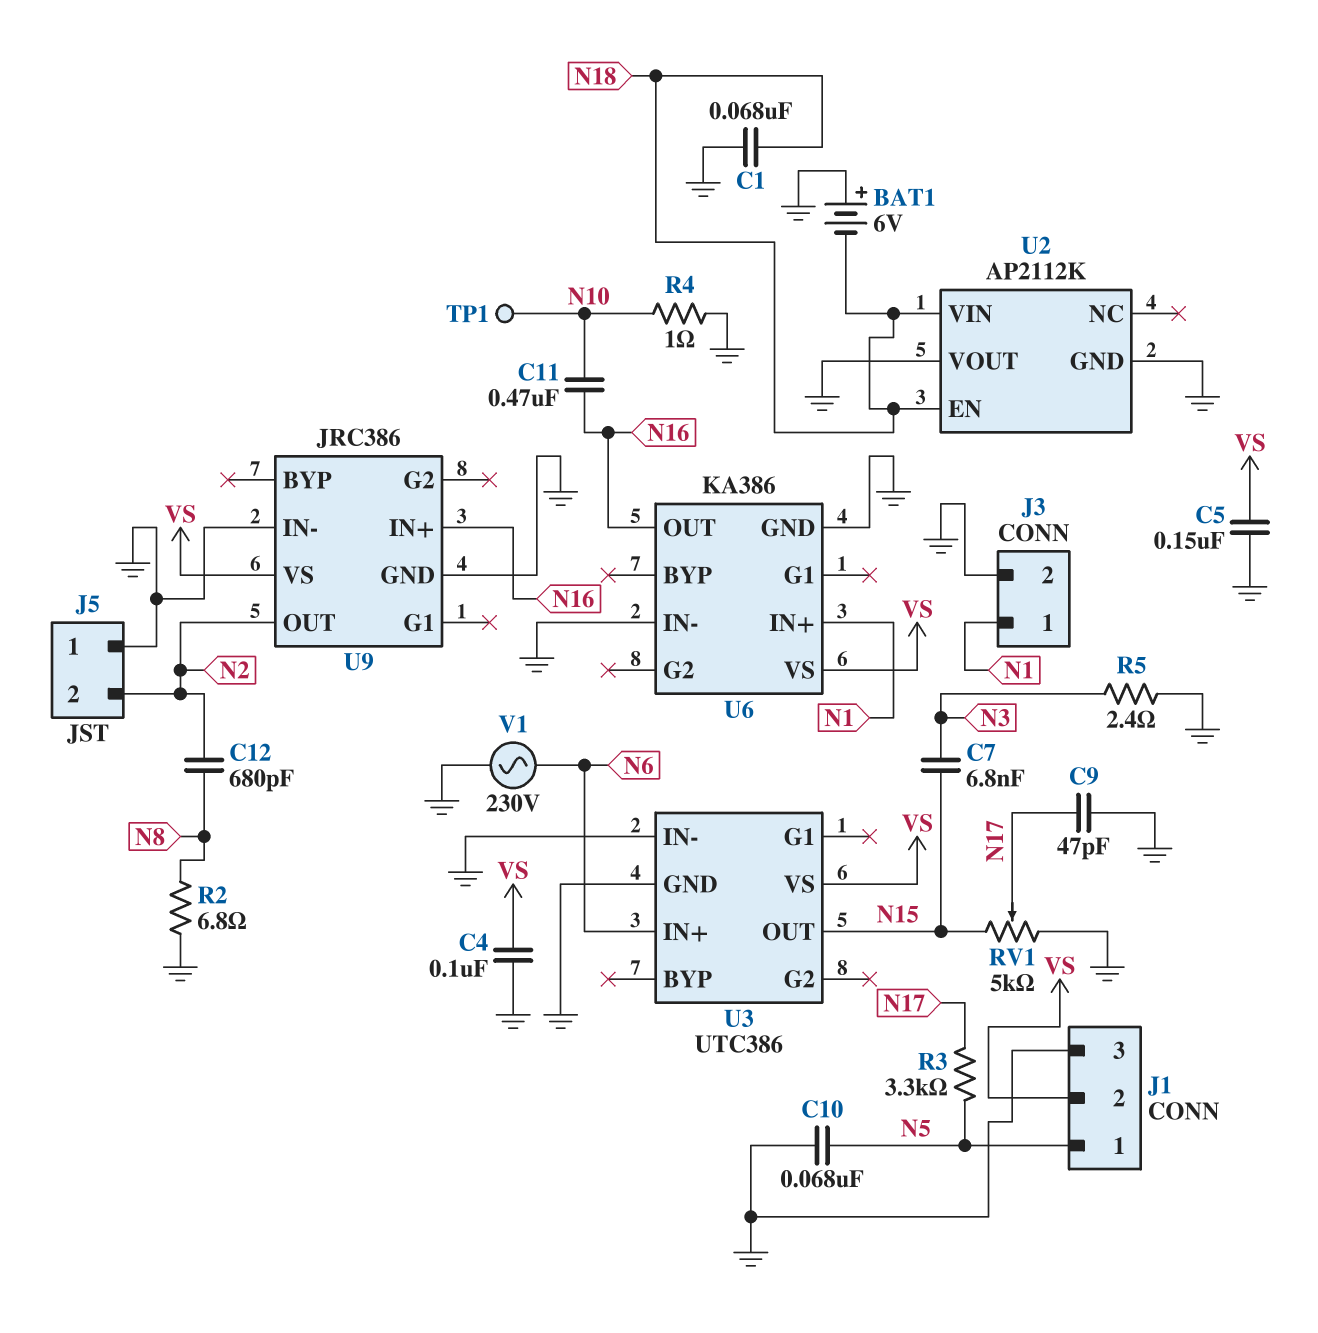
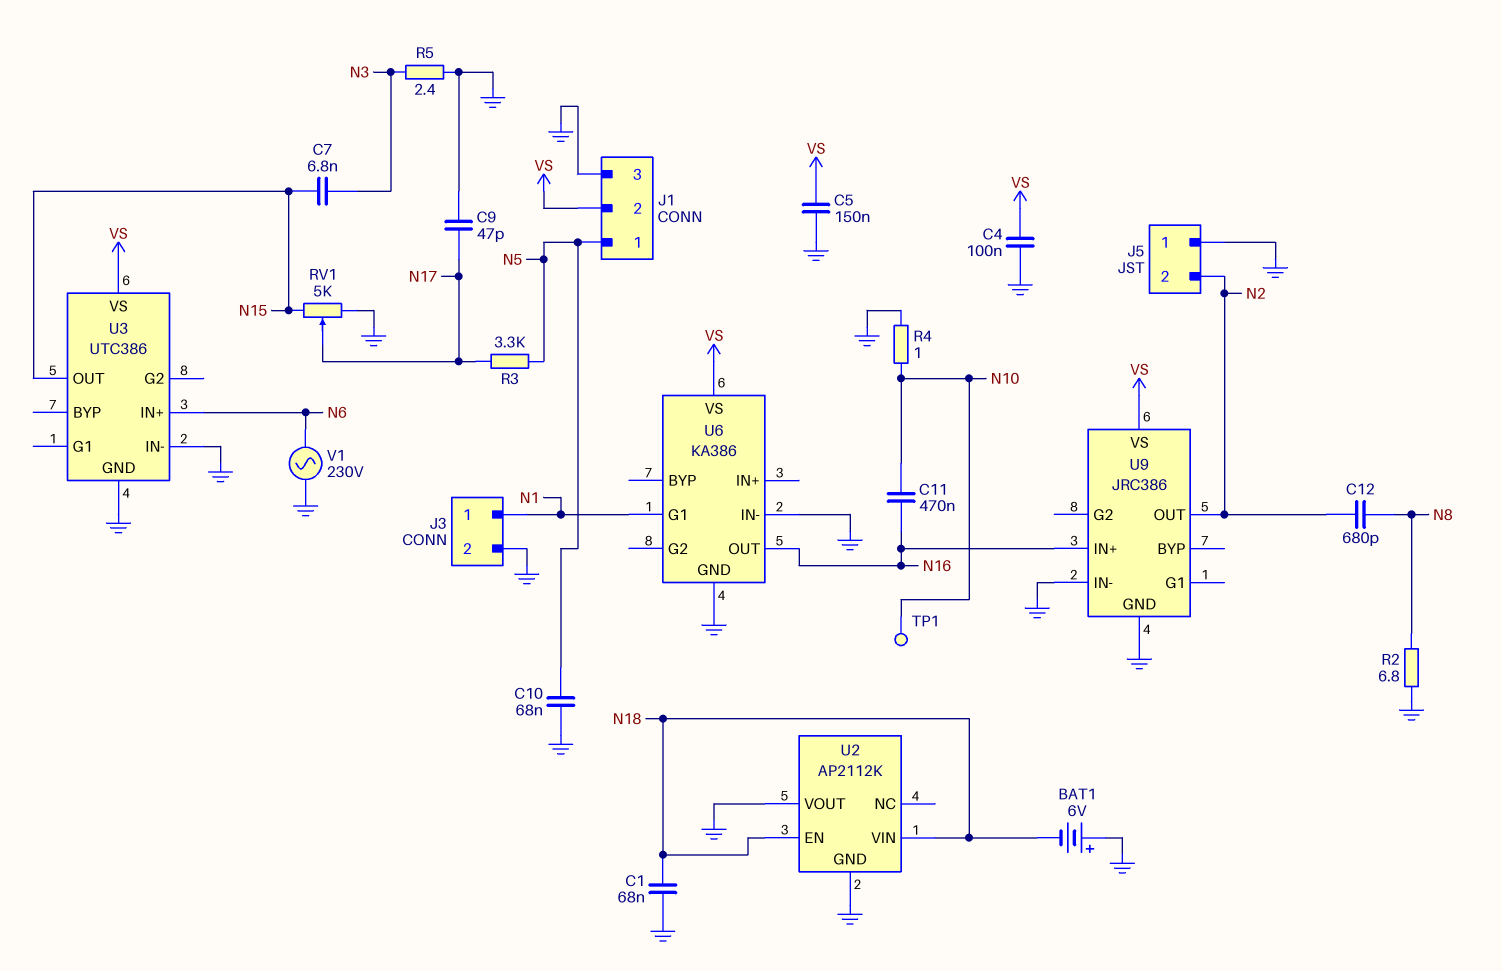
U6 pin G1: none -> N1
U6 pin IN+: N1 -> none

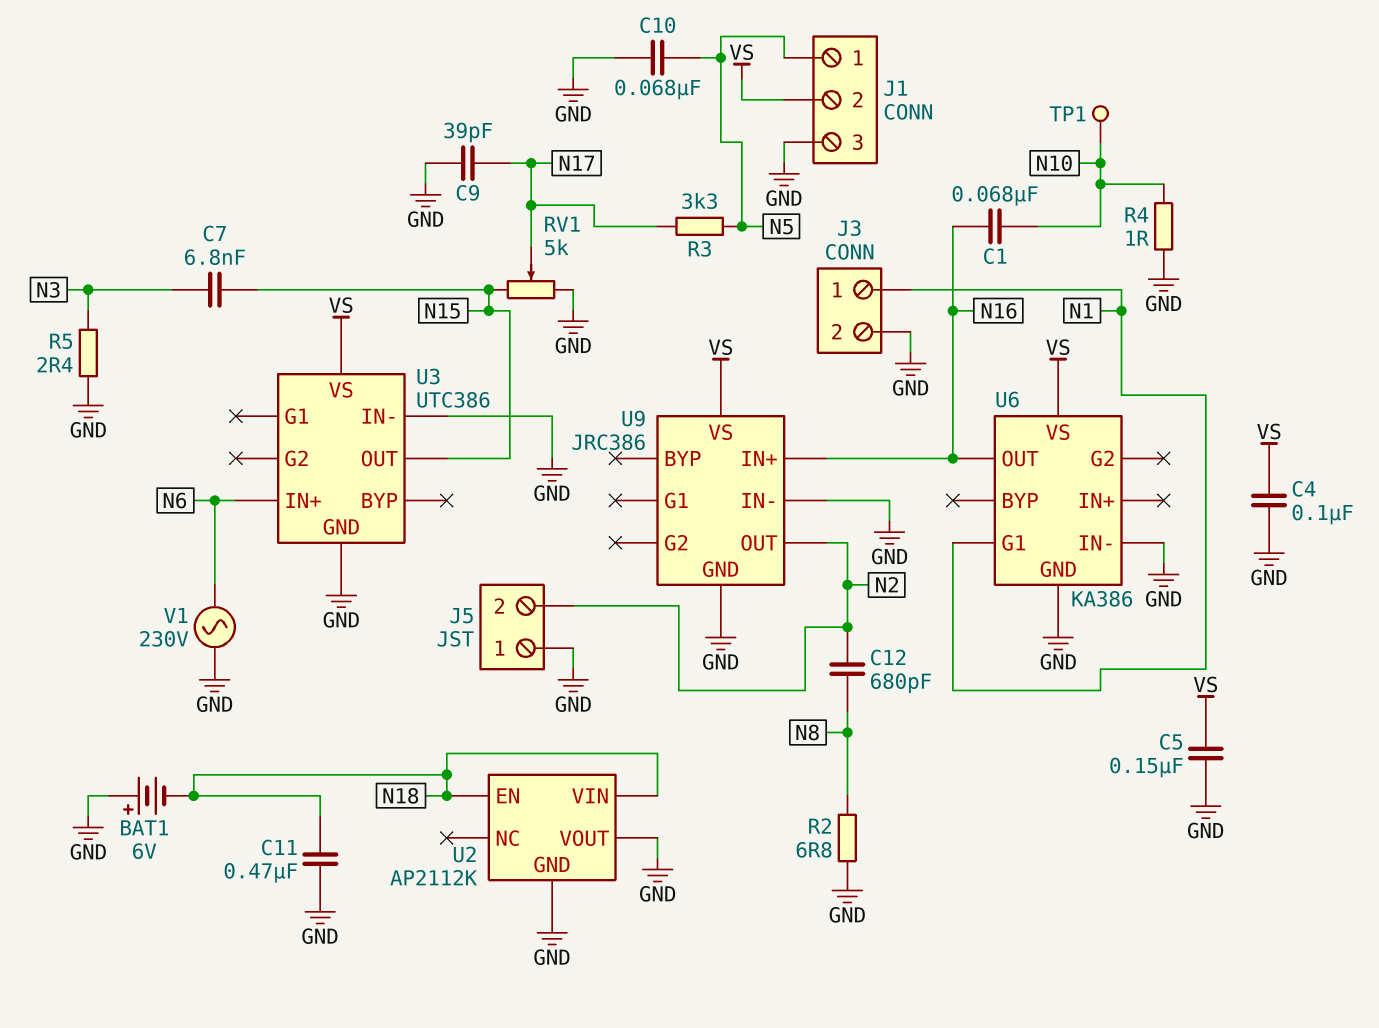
C1: 68nF (GND, N18) -> 68nF (N10, N16)
C9: 47pF (GND, N17) -> 39pF (GND, N17)
C11: 470nF (N10, N16) -> 470nF (GND, N18)

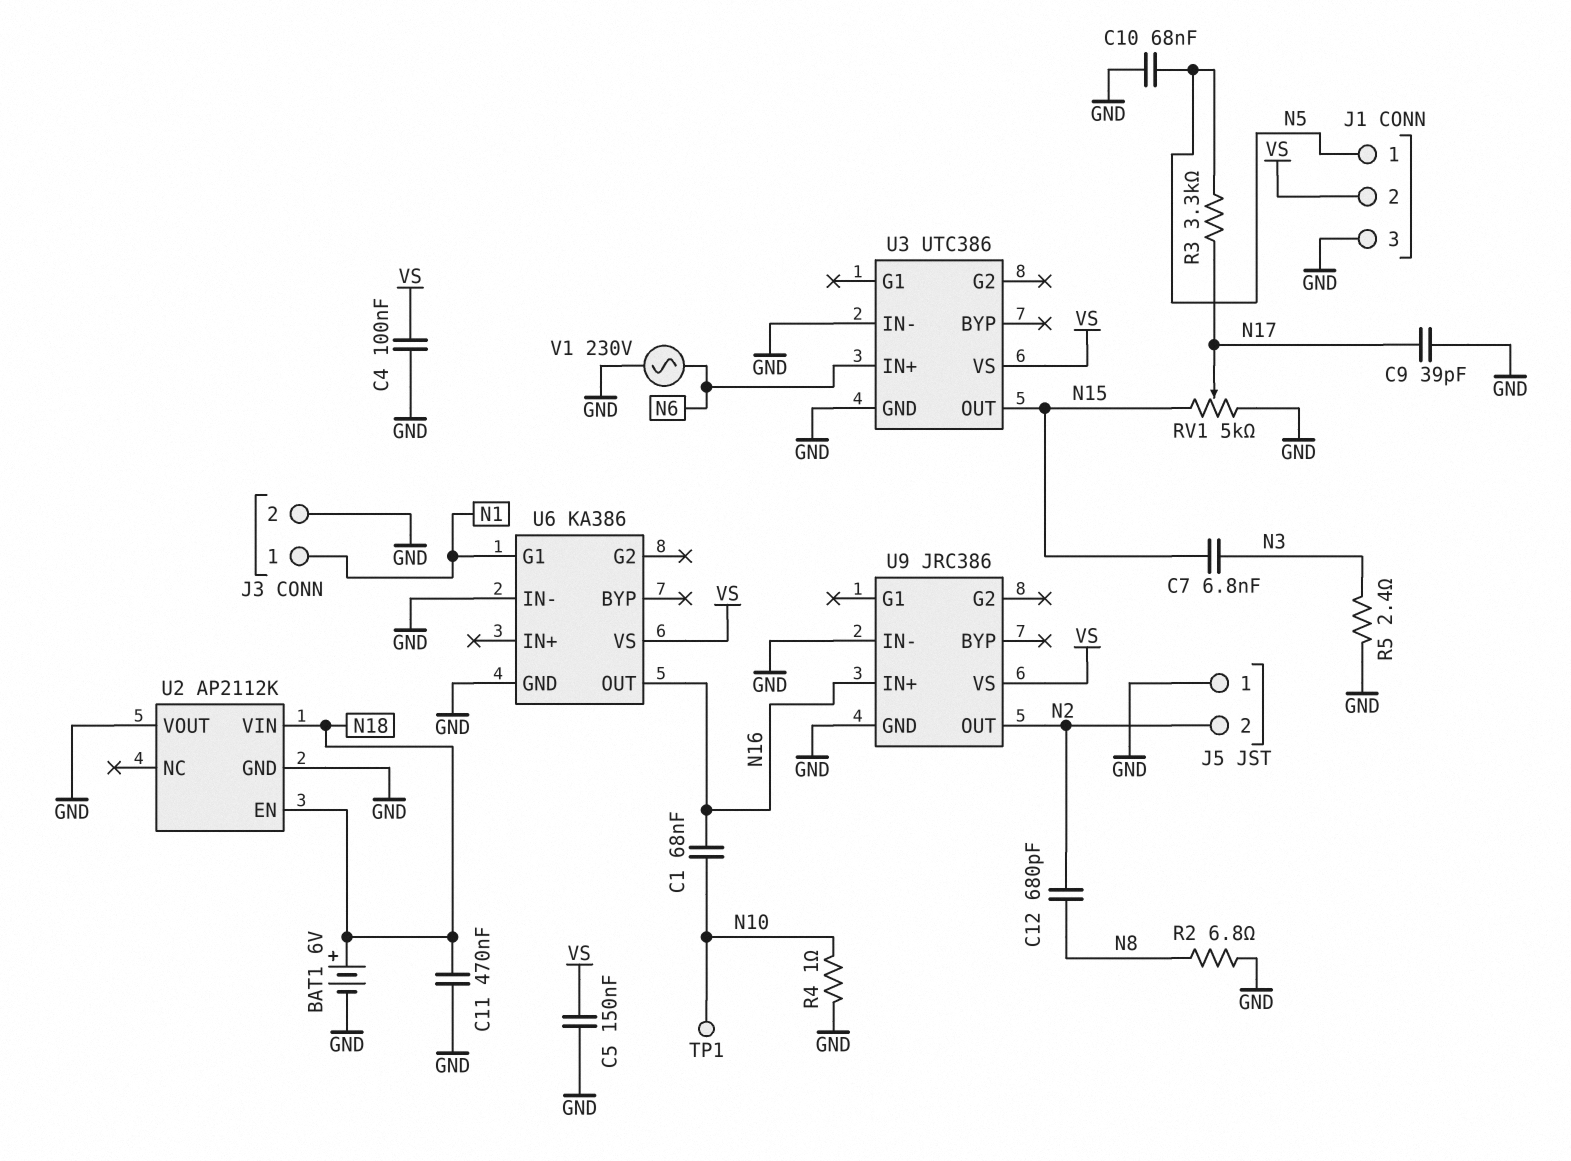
BAT1: 6V (plus GND, minus N18) -> 6V (plus N18, minus GND)

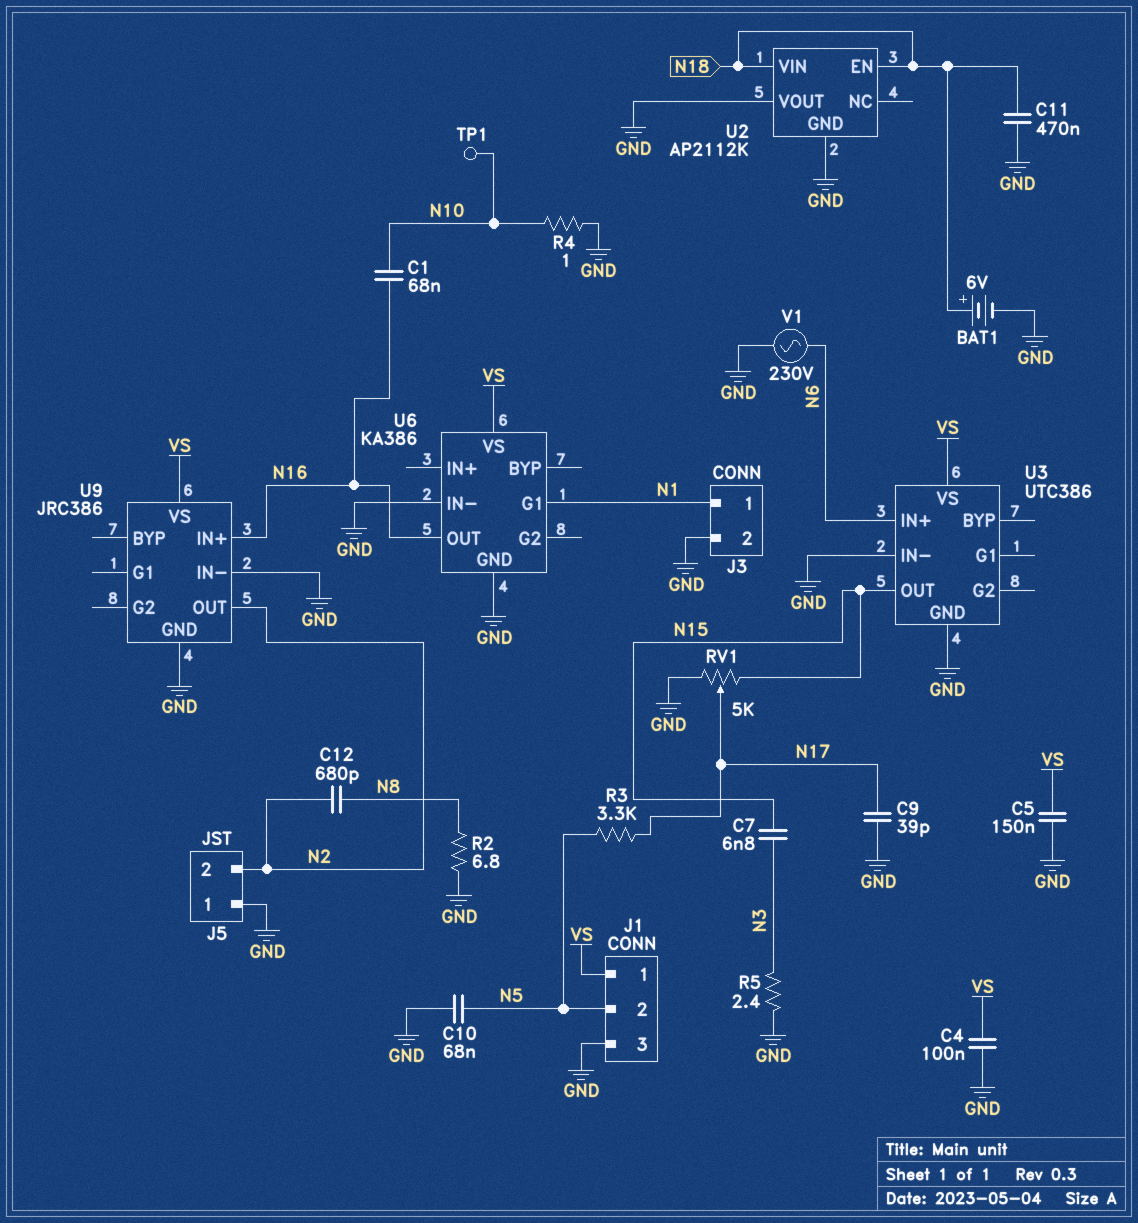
J1 pin 1: N5 -> VS
J1 pin 2: VS -> N5

